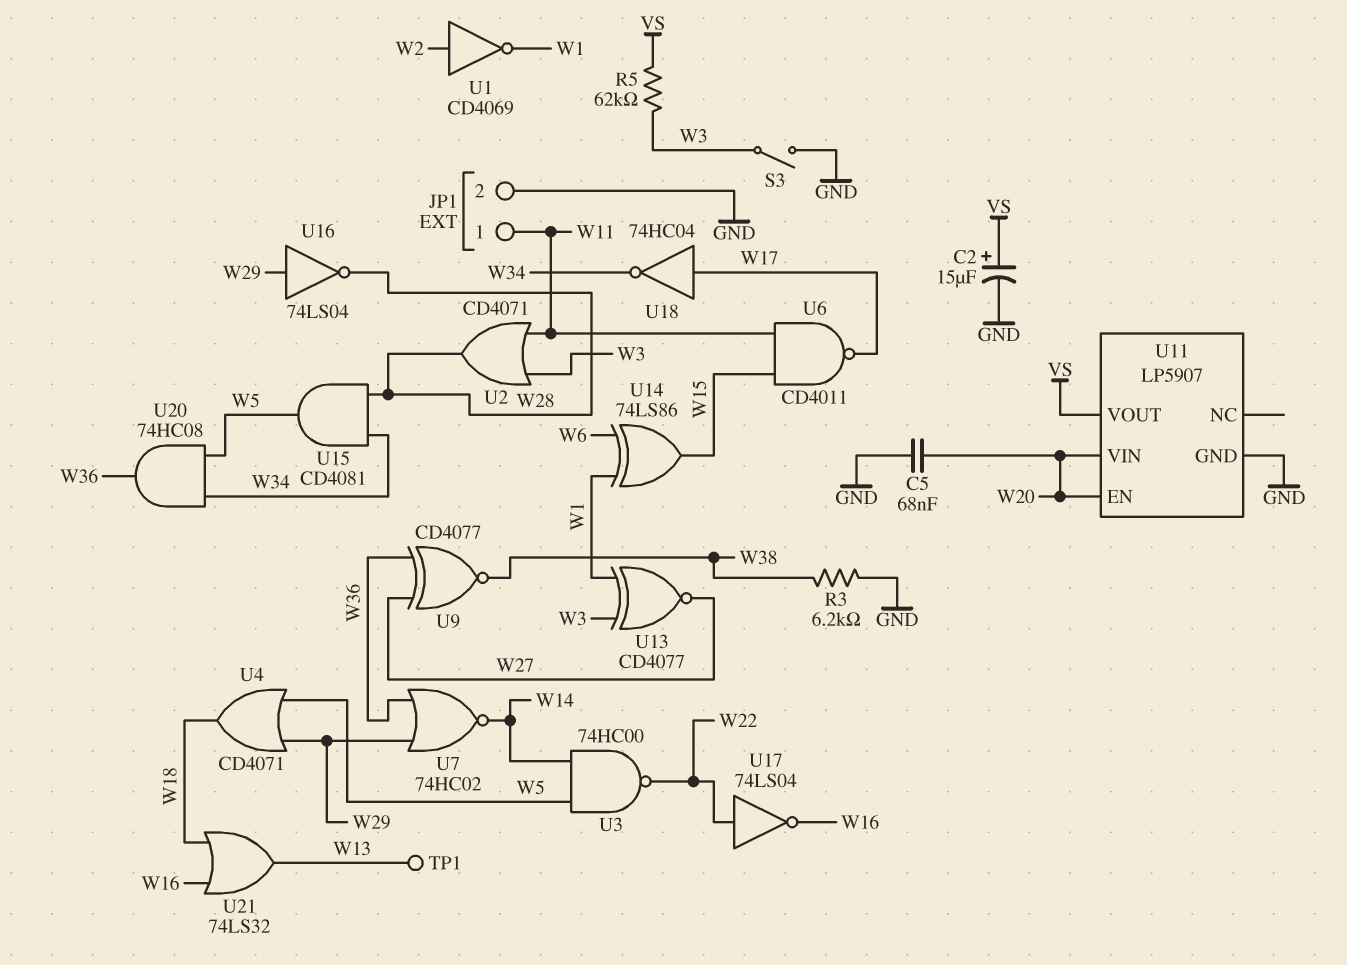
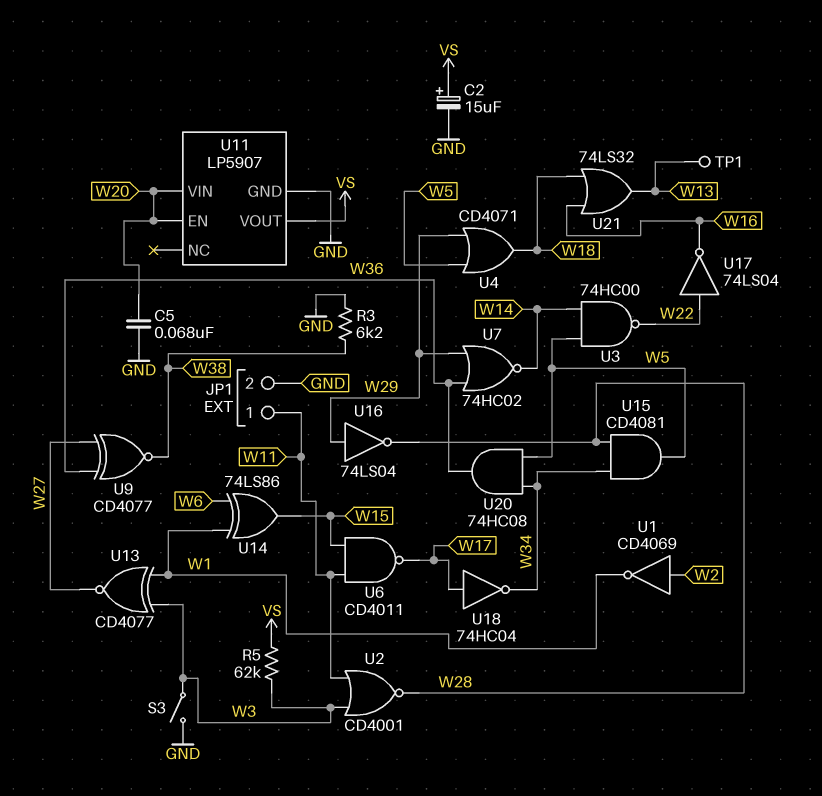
U2: OR CD4071 (in W3, in W11, out W28) -> NOR CD4001 (in W3, in W11, out W28)

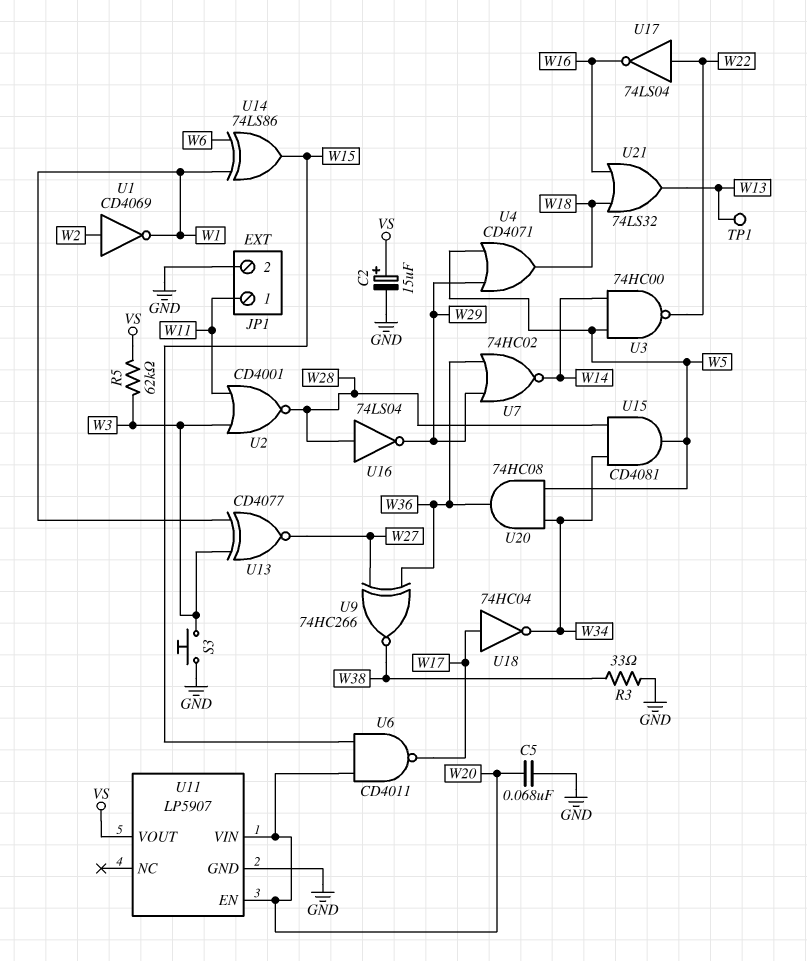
R3: 6.2k (GND, W38) -> 33 (GND, W38)
S3: switch (GND, W3) -> button (GND, W3)
U6: NAND CD4011 (in W11, in W15, out W17) -> NAND CD4011 (in W15, in W20, out W17)
U9: XNOR CD4077 (in W27, in W36, out W38) -> XNOR 74HC266 (in W27, in W36, out W38)
U16: NOT 74LS04 (in W29, out W28) -> NOT 74LS04 (in W28, out W29)

